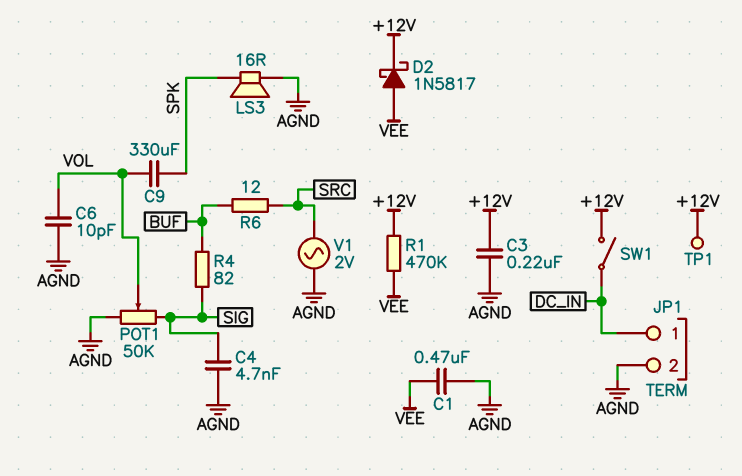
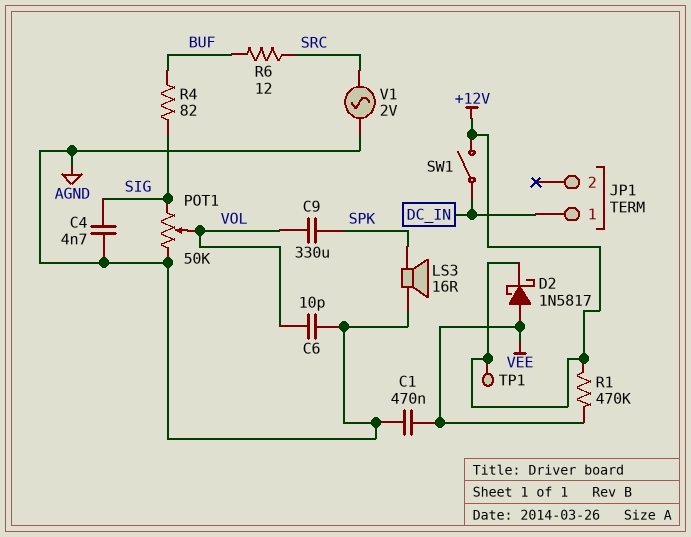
C3: 220nF (+12V, AGND) -> none
JP1 pin 2: AGND -> none

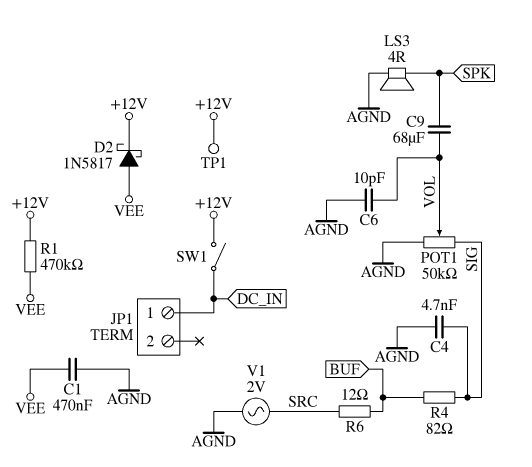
C9: 330uF (SPK, VOL) -> 68uF (SPK, VOL)
LS3: speaker 16R (AGND, SPK) -> speaker 4R (AGND, SPK)

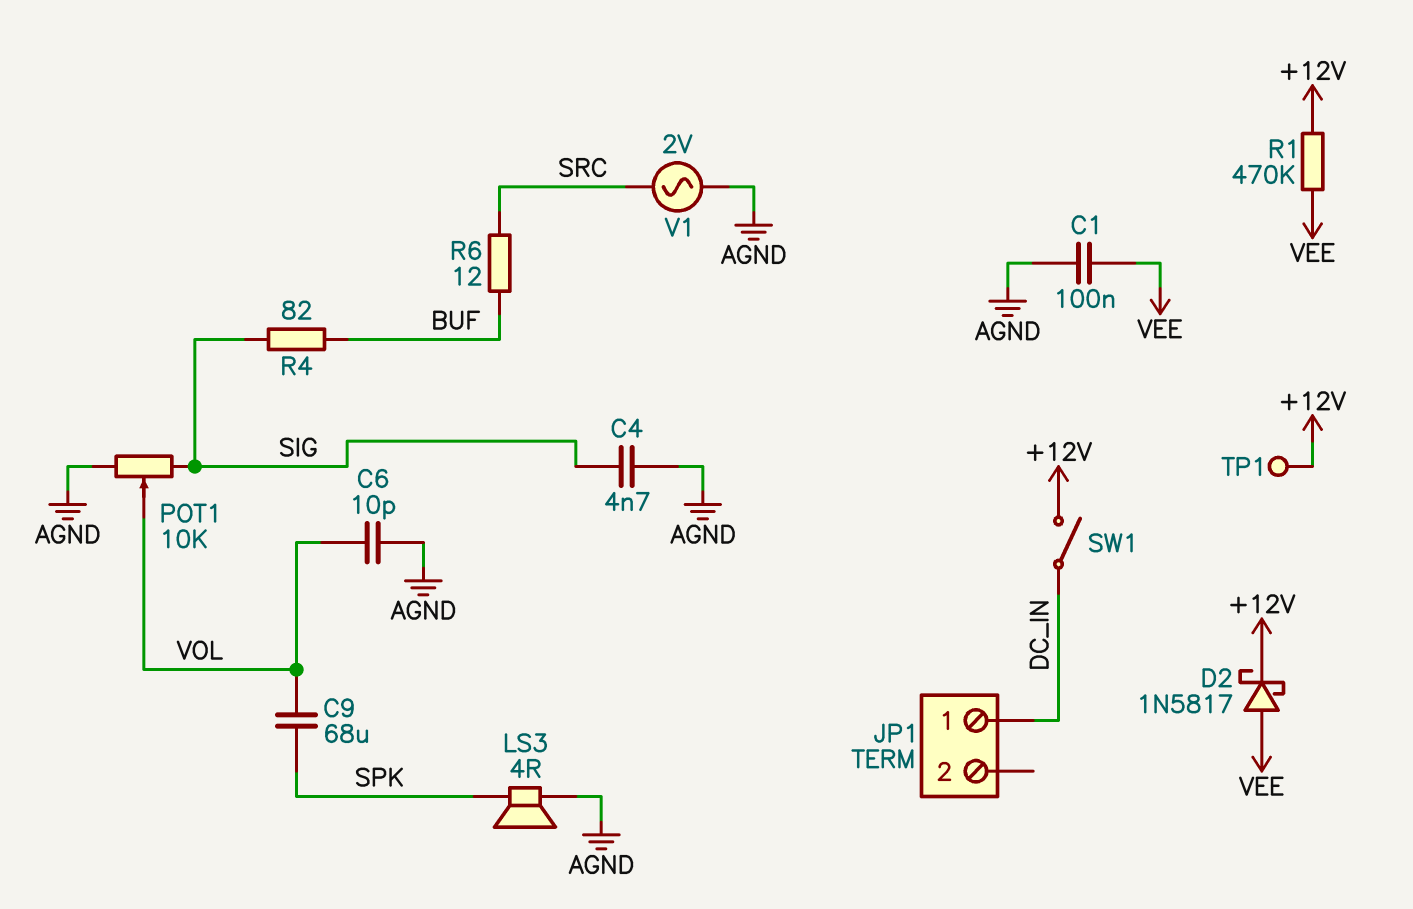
C1: 470nF (AGND, VEE) -> 100nF (AGND, VEE)
POT1: 50k (AGND, SIG, wiper VOL) -> 10k (AGND, SIG, wiper VOL)

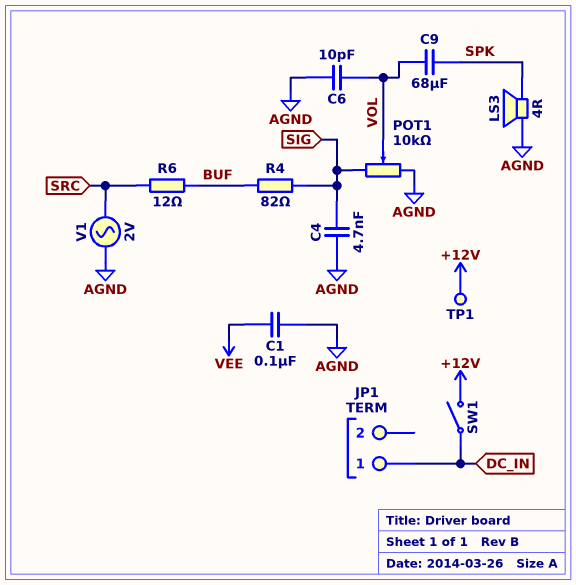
D2: schottky 1N5817 (A VEE, K +12V) -> none
R1: 470k (+12V, VEE) -> none

